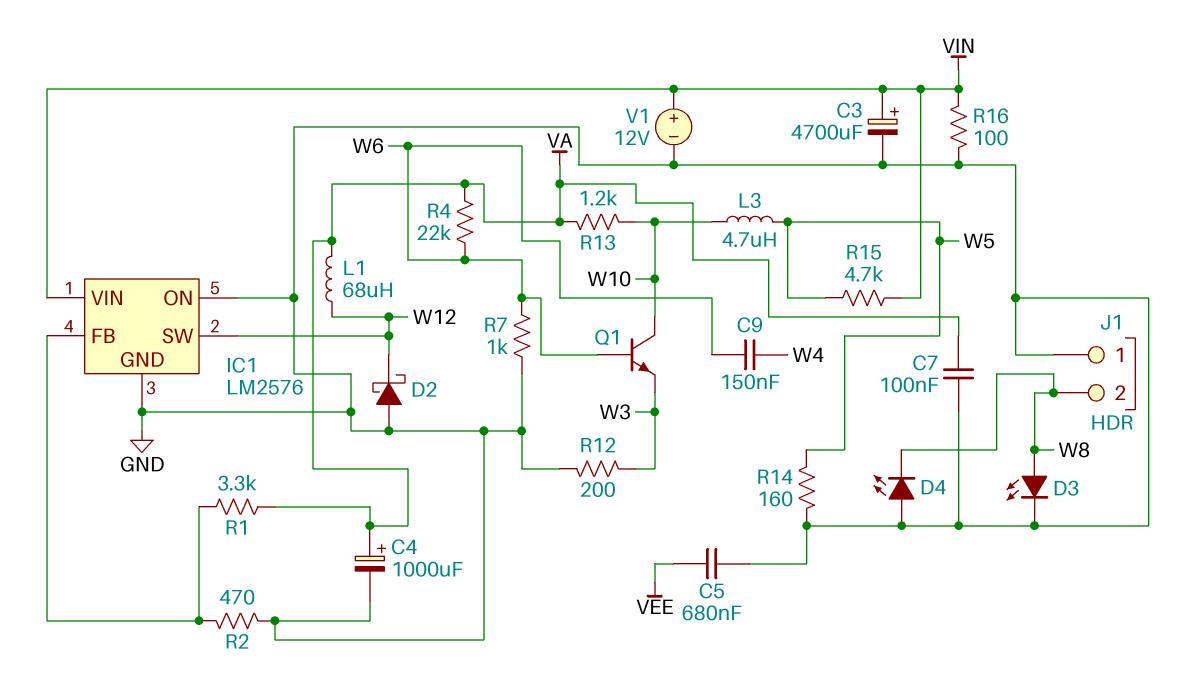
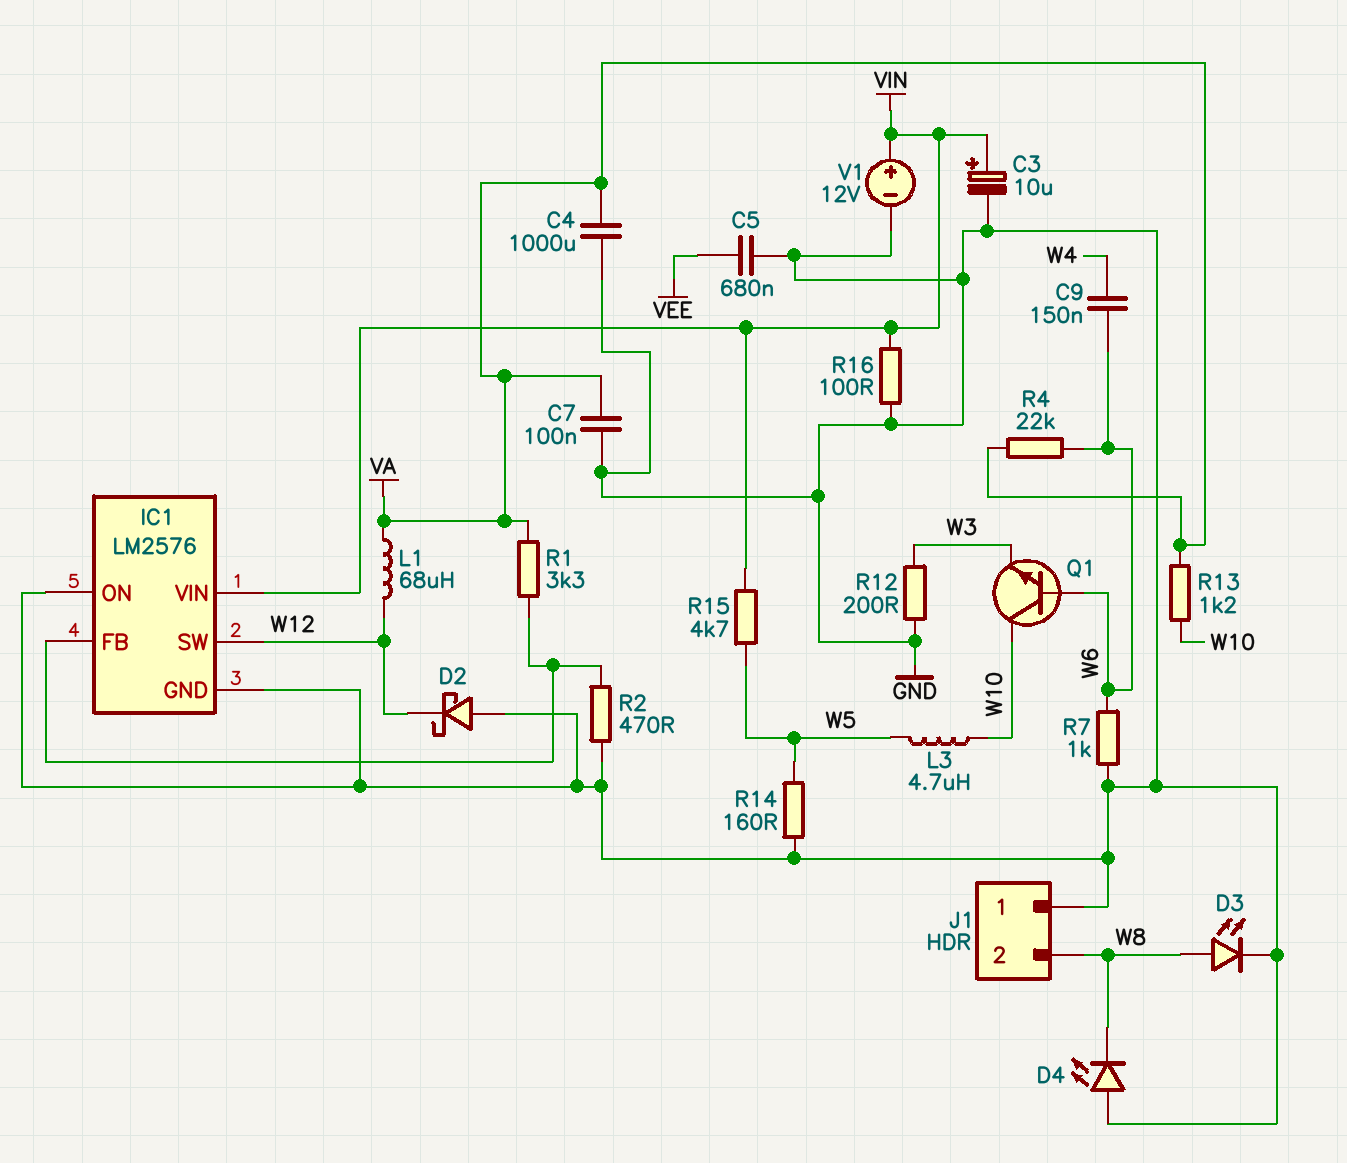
C3: 4700uF (plus VIN, minus GND) -> 10uF (plus VIN, minus GND)
C4: 1000uF (plus VA, minus GND) -> 1000uF (GND, VA)

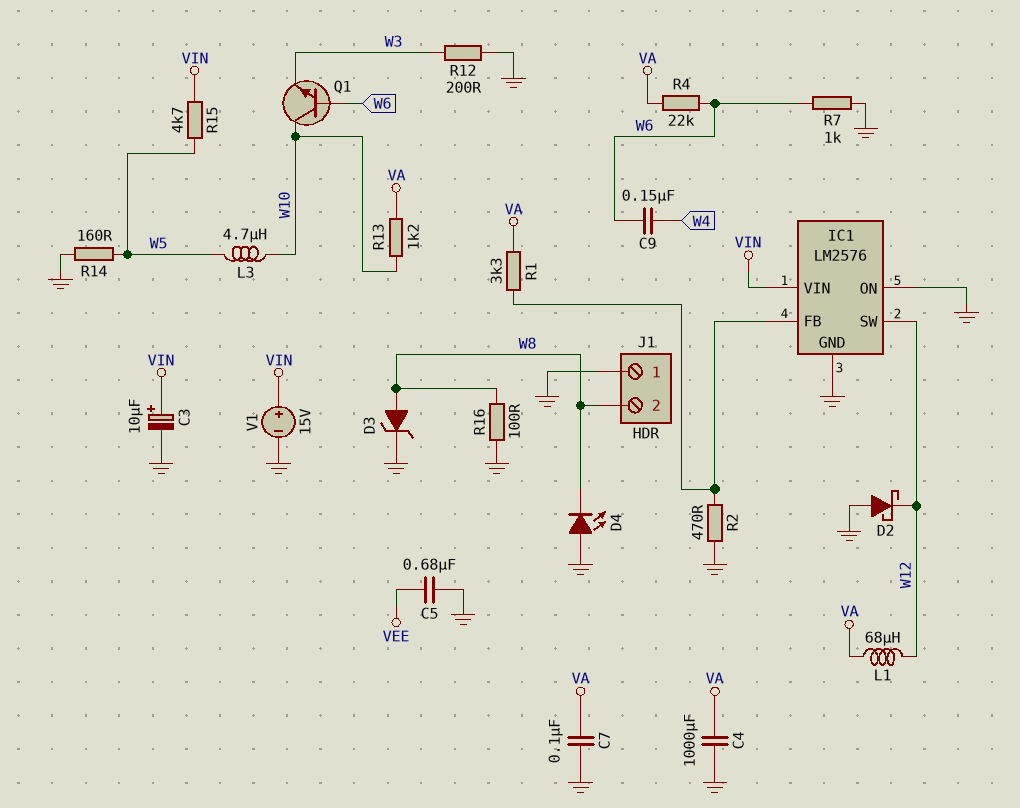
D3: LED (A W8, K GND) -> zener (A W8, K GND)
R16: 100 (GND, VIN) -> 100 (GND, W8)
V1: 12V (plus VIN, minus GND) -> 15V (plus VIN, minus GND)

